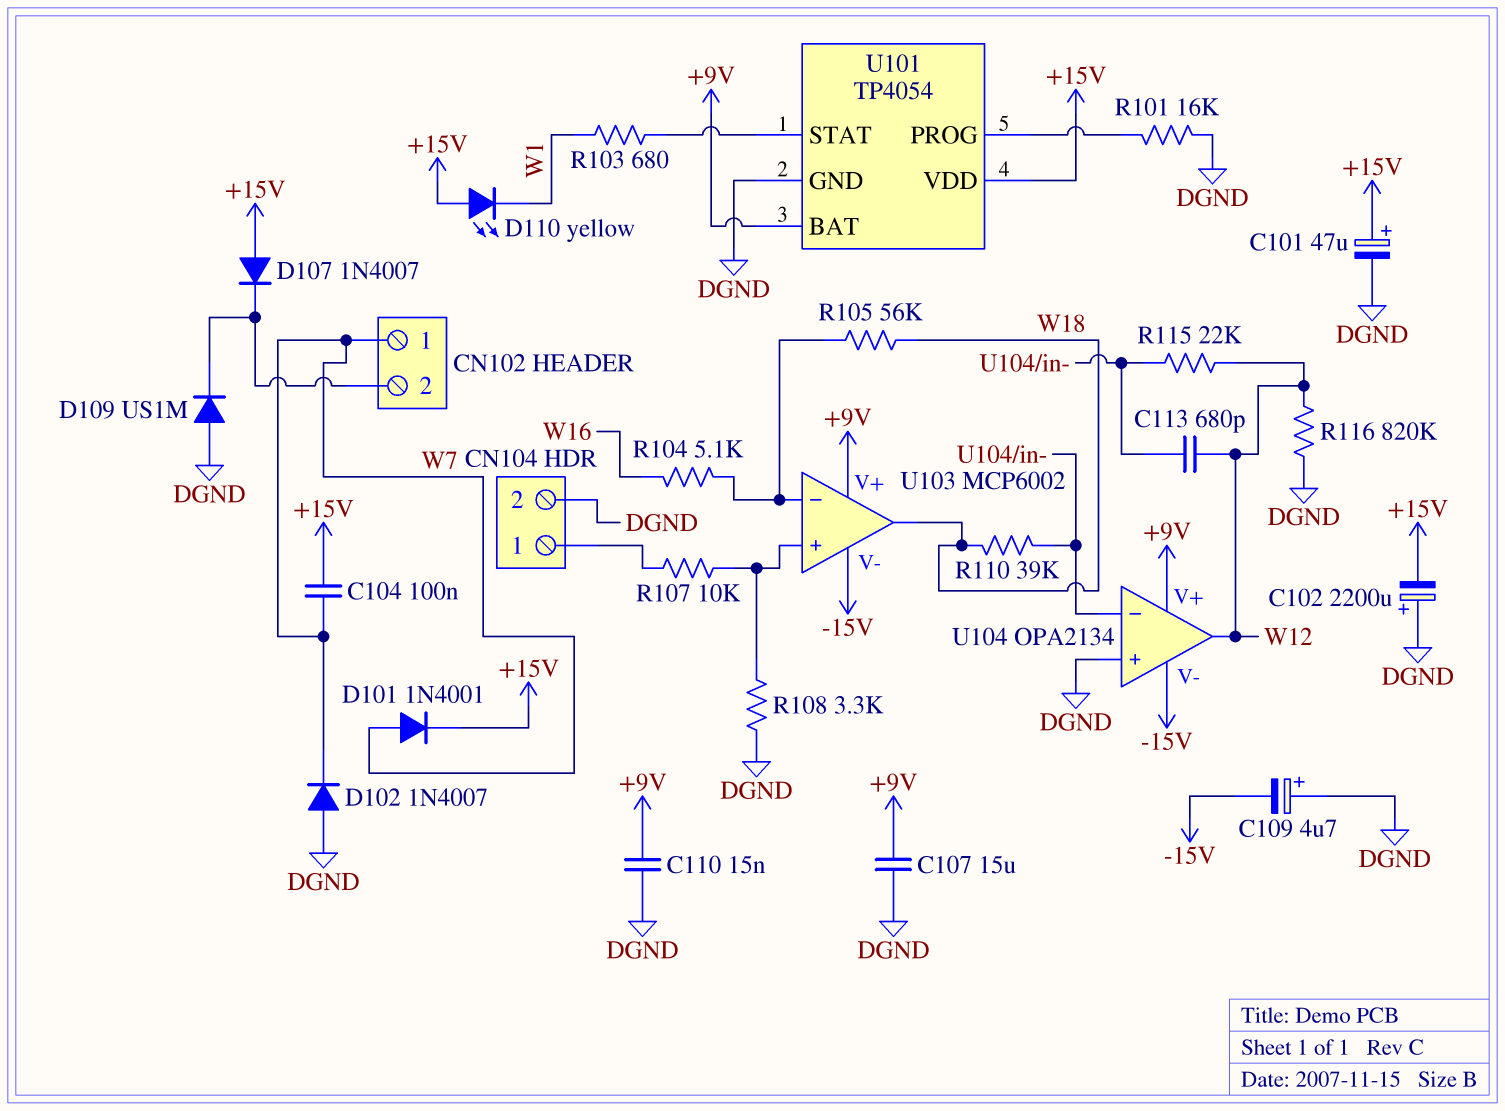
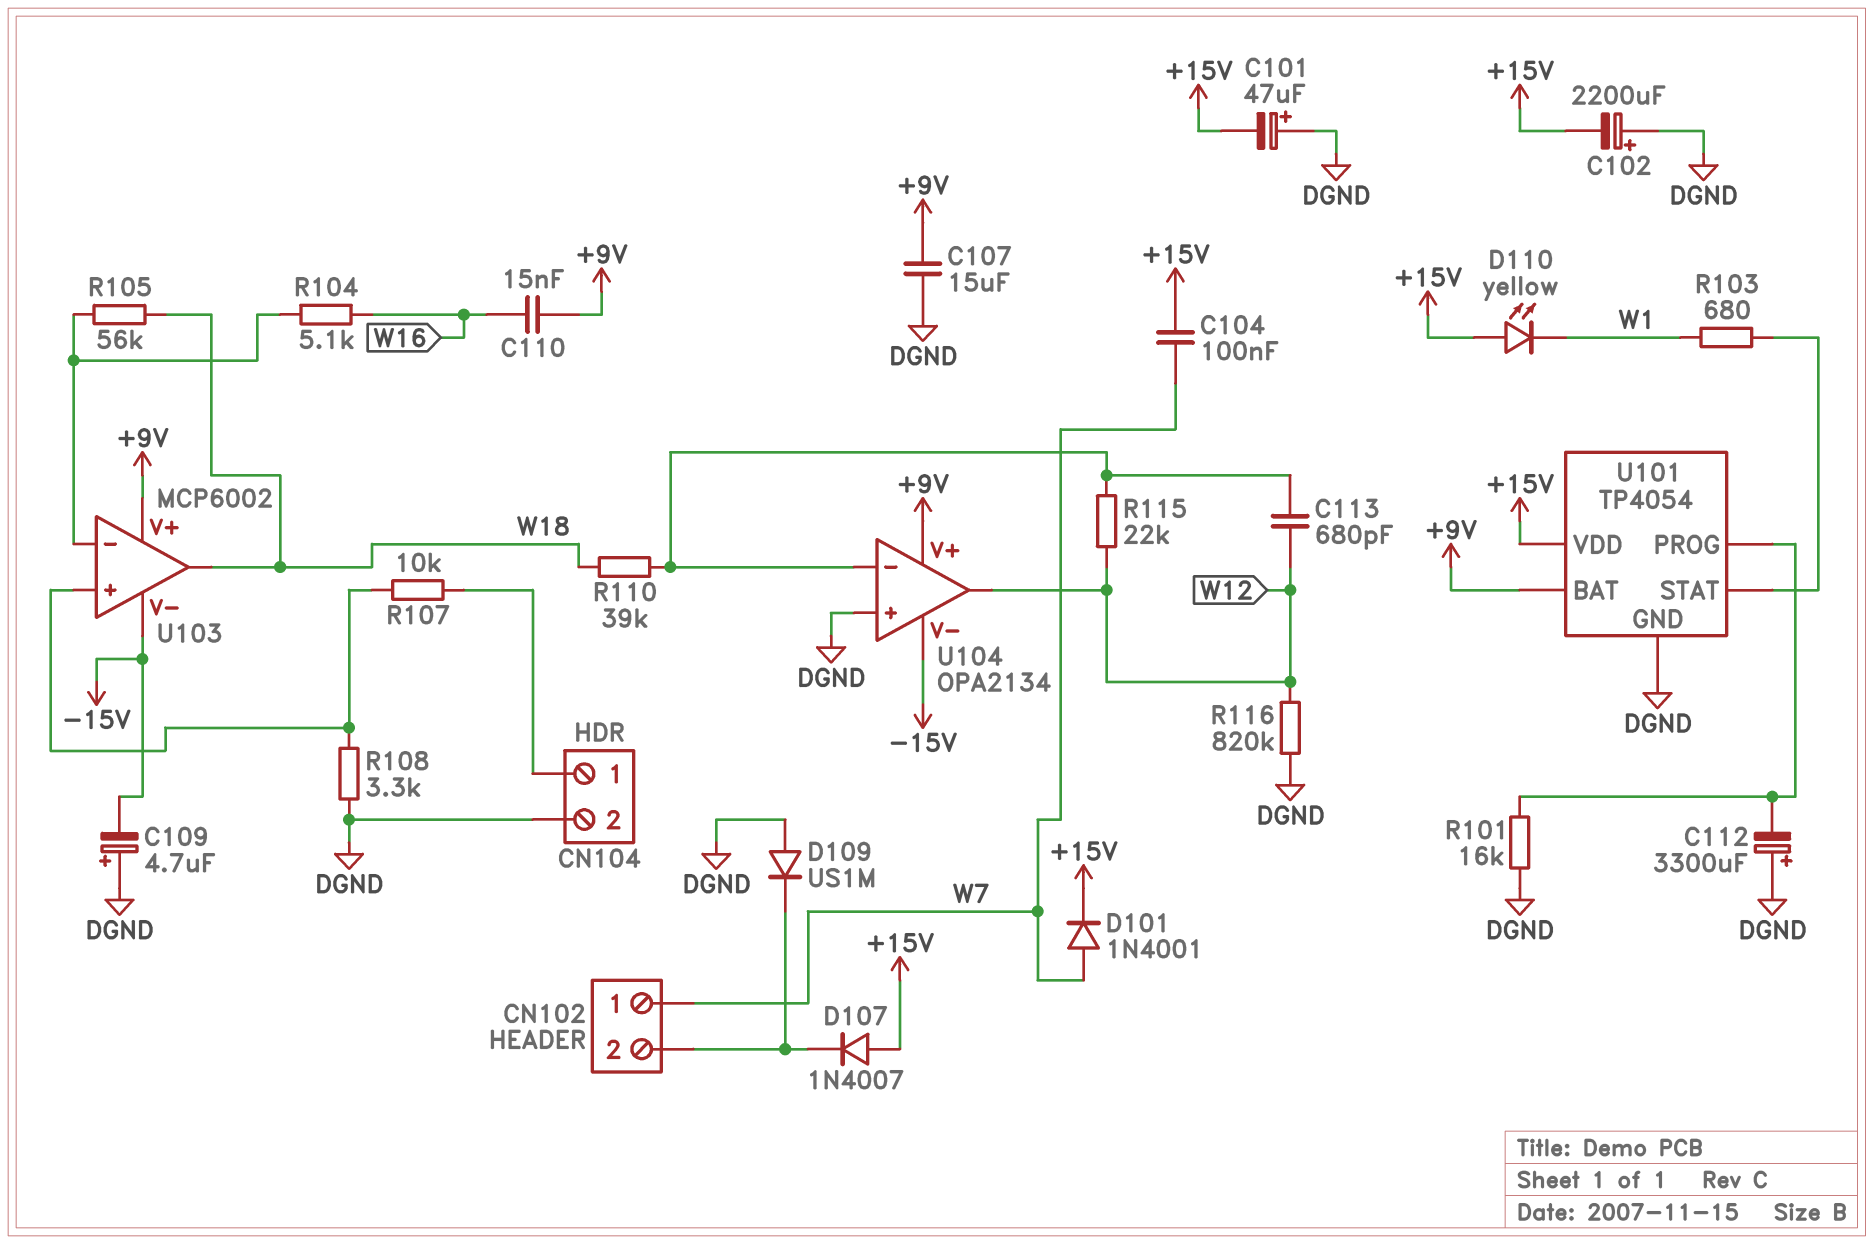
C101: 47uF (plus +15V, minus DGND) -> 47uF (plus DGND, minus +15V)
C110: 15nF (+9V, DGND) -> 15nF (+9V, W16)
C112: none -> 3300uF (plus DGND, minus U101/PROG)
D102: diode 1N4007 (A DGND, K W7) -> none

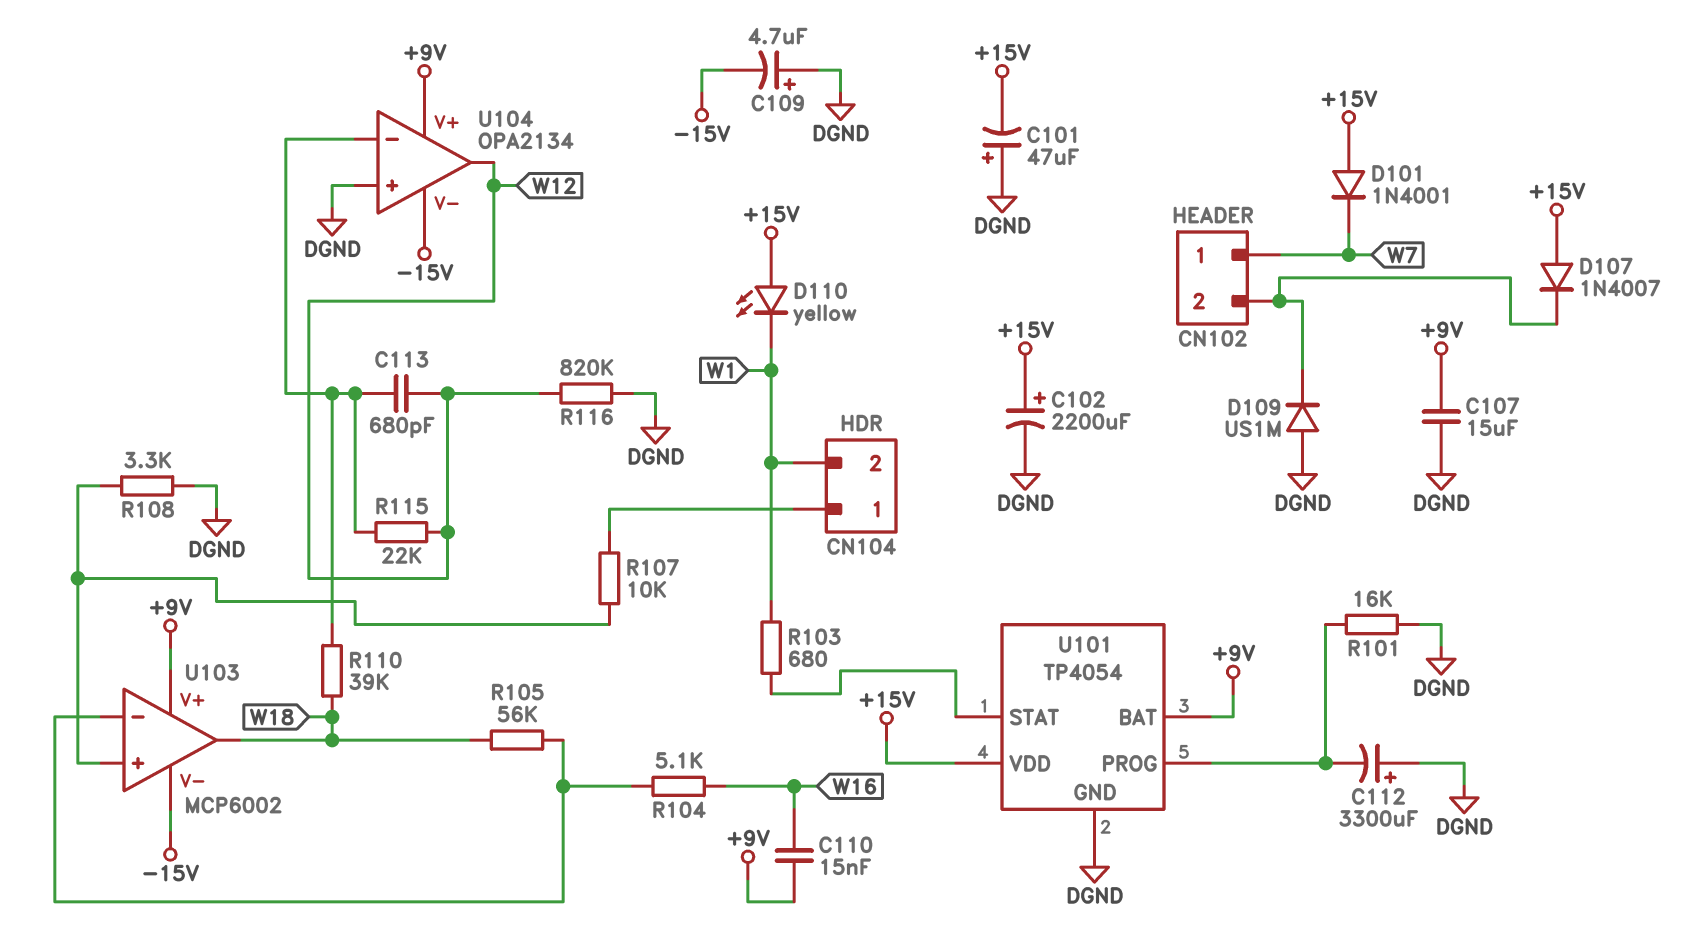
C102: 2200uF (plus DGND, minus +15V) -> 2200uF (plus +15V, minus DGND)
C104: 100nF (+15V, W7) -> none
CN104 pin 2: DGND -> W1
D101: diode 1N4001 (A W7, K +15V) -> diode 1N4001 (A +15V, K W7)

